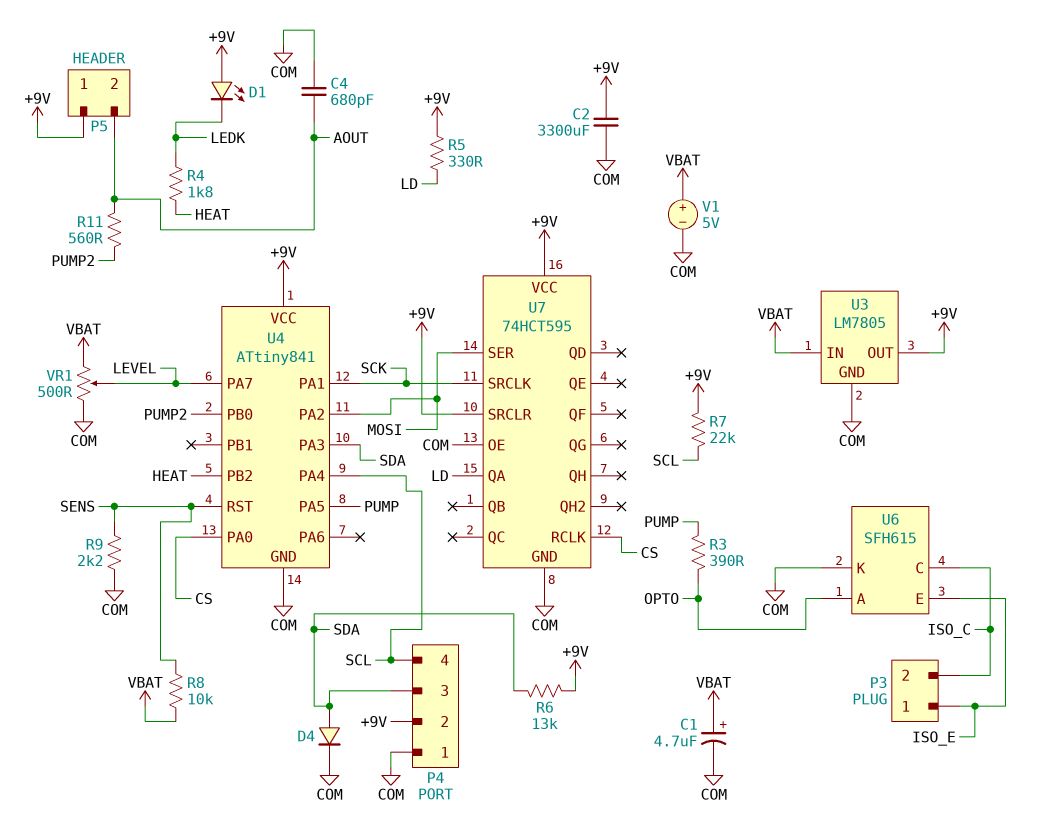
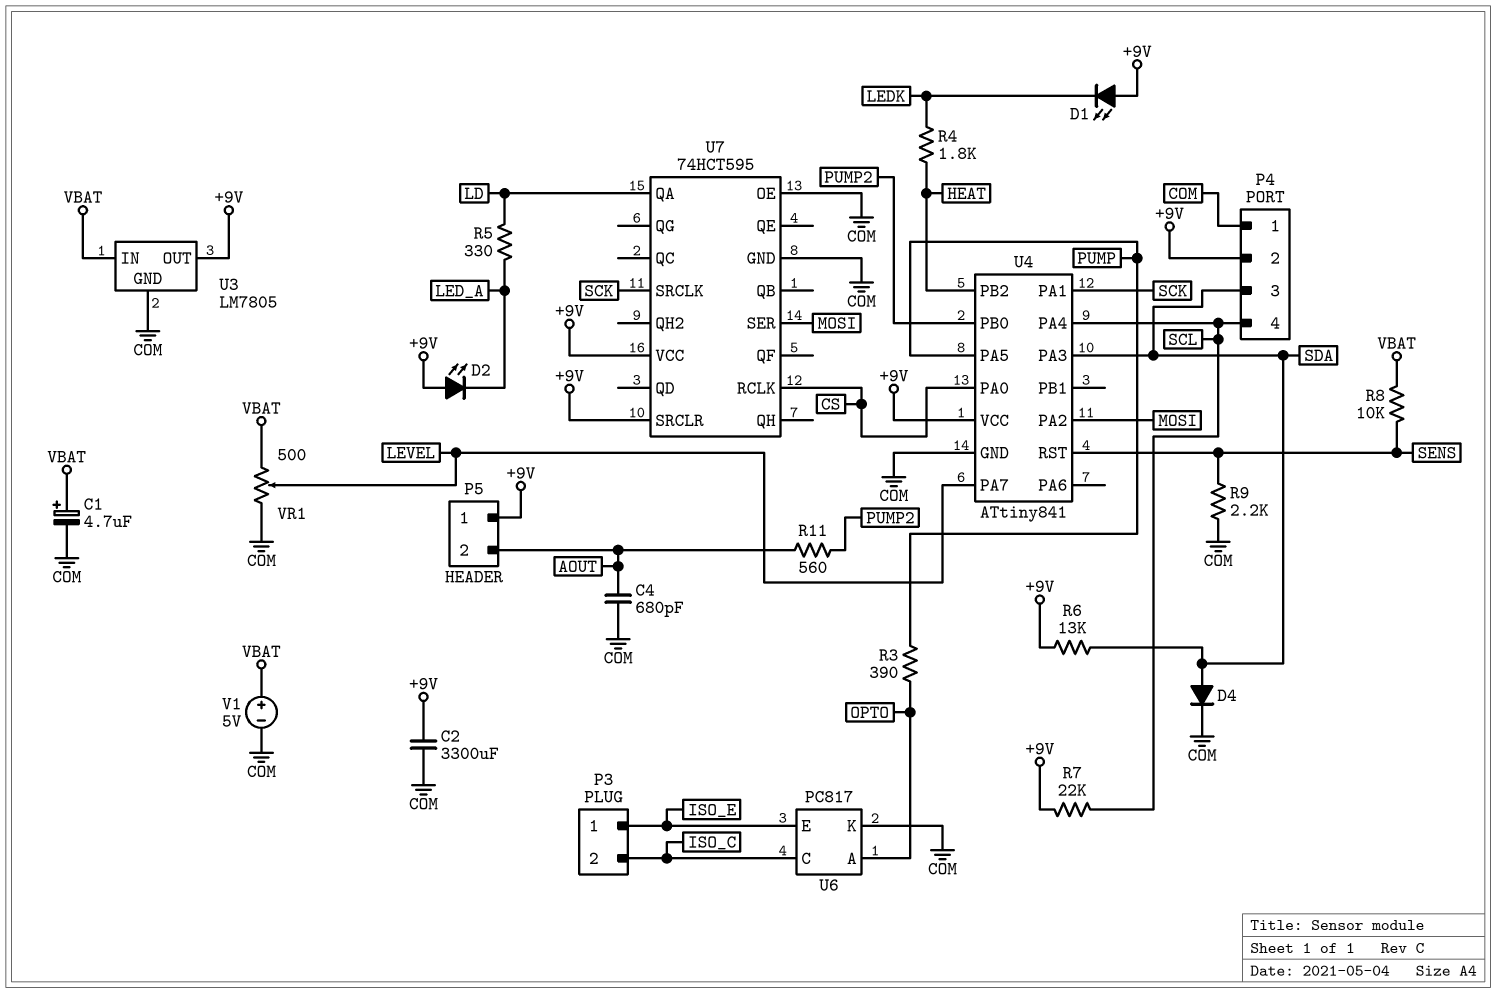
D2: none -> LED (A +9V, K LED_A)
R5: 330 (+9V, LD) -> 330 (LD, LED_A)
U6: SFH615 -> PC817

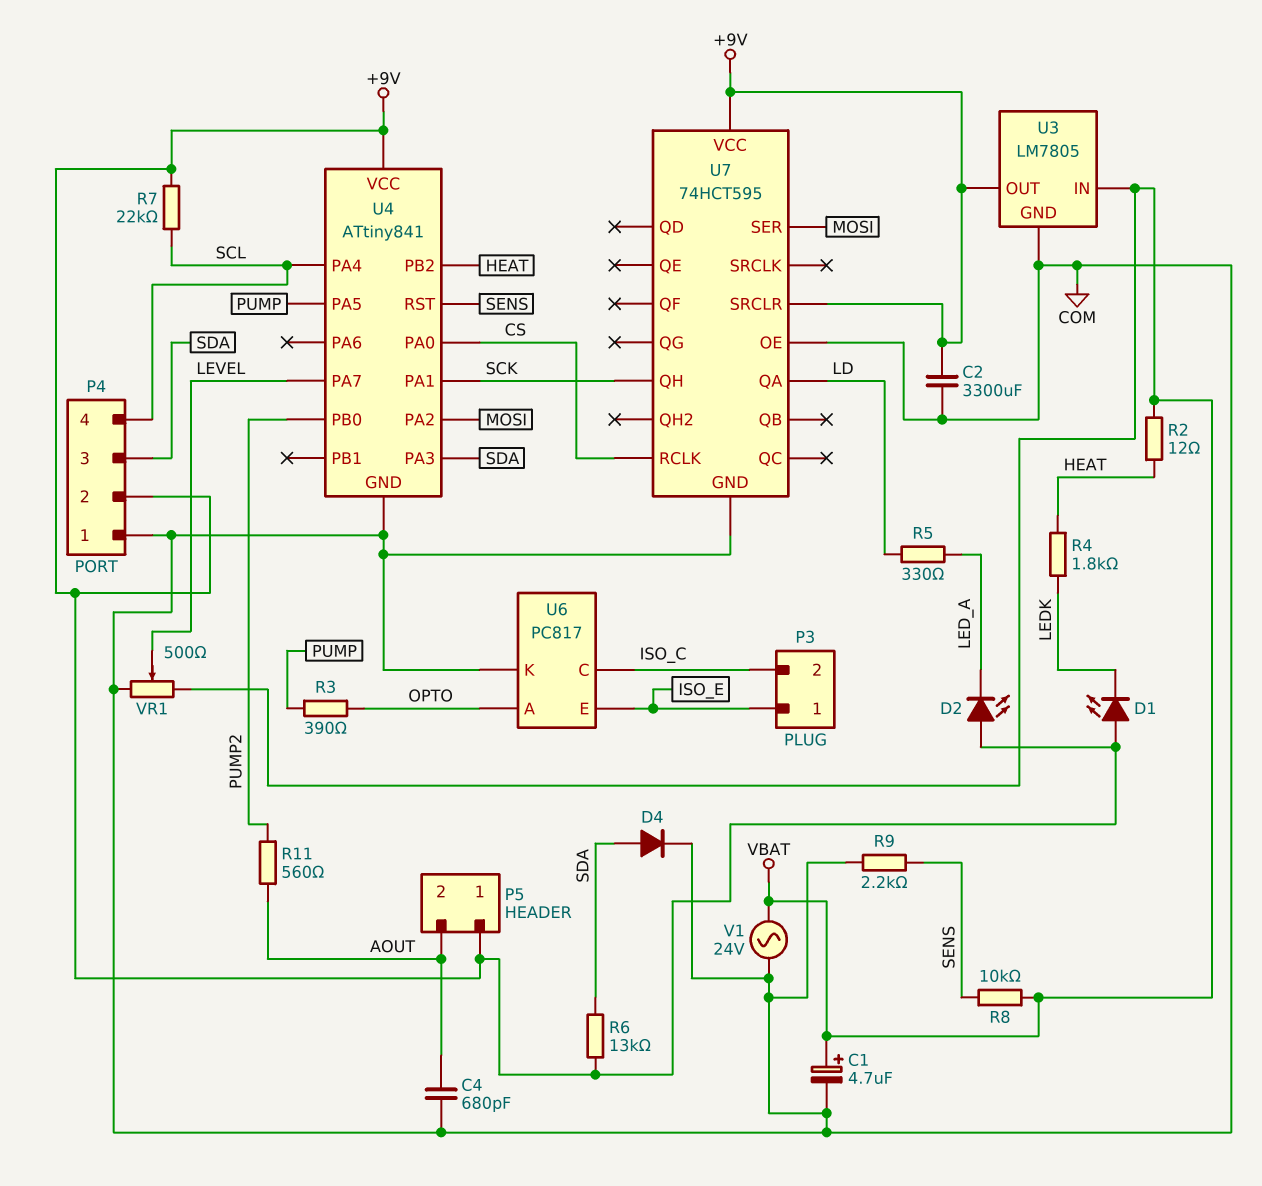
R2: none -> 12 (HEAT, VBAT)
U7 pin QH: none -> SCK
U7 pin SRCLK: SCK -> none
V1: 5V (plus VBAT, minus COM) -> AC 24V (COM, VBAT)

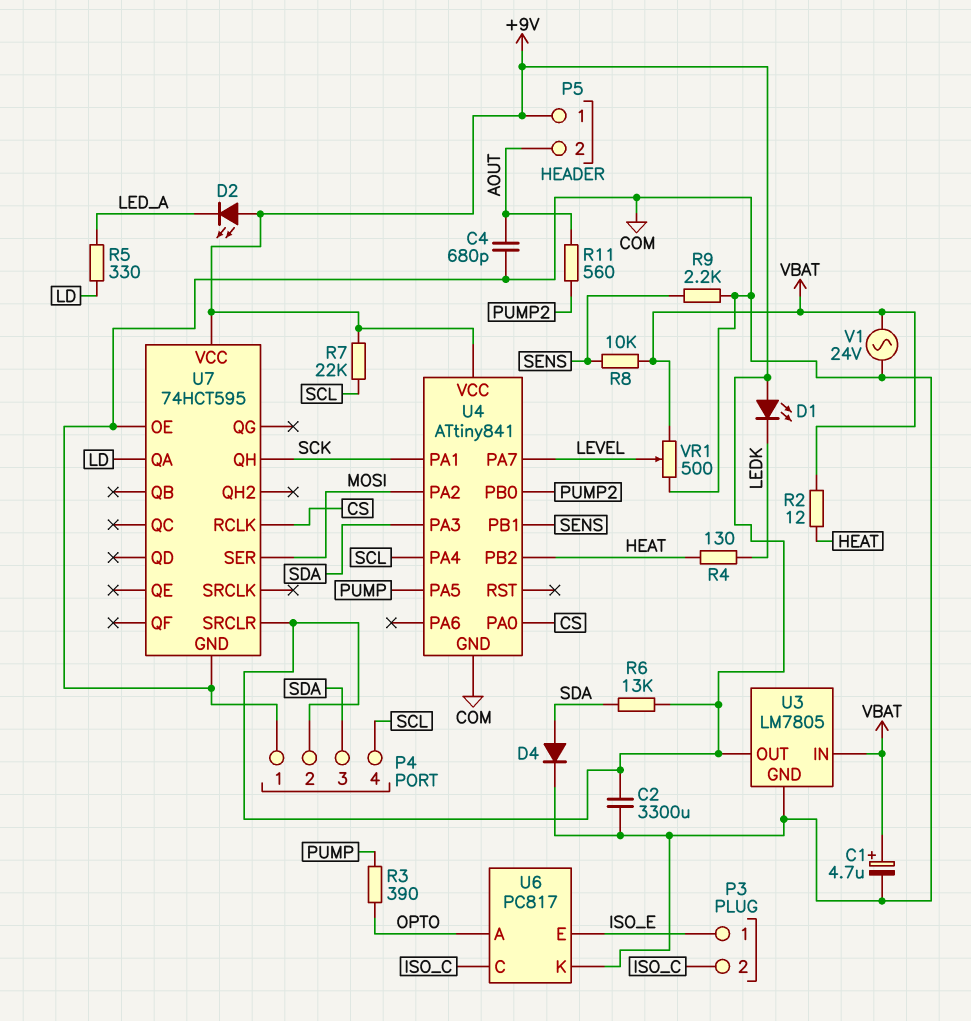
R4: 1.8k (HEAT, LEDK) -> 130 (HEAT, LEDK)
U4 pin PB1: none -> SENS
U4 pin RST: SENS -> none

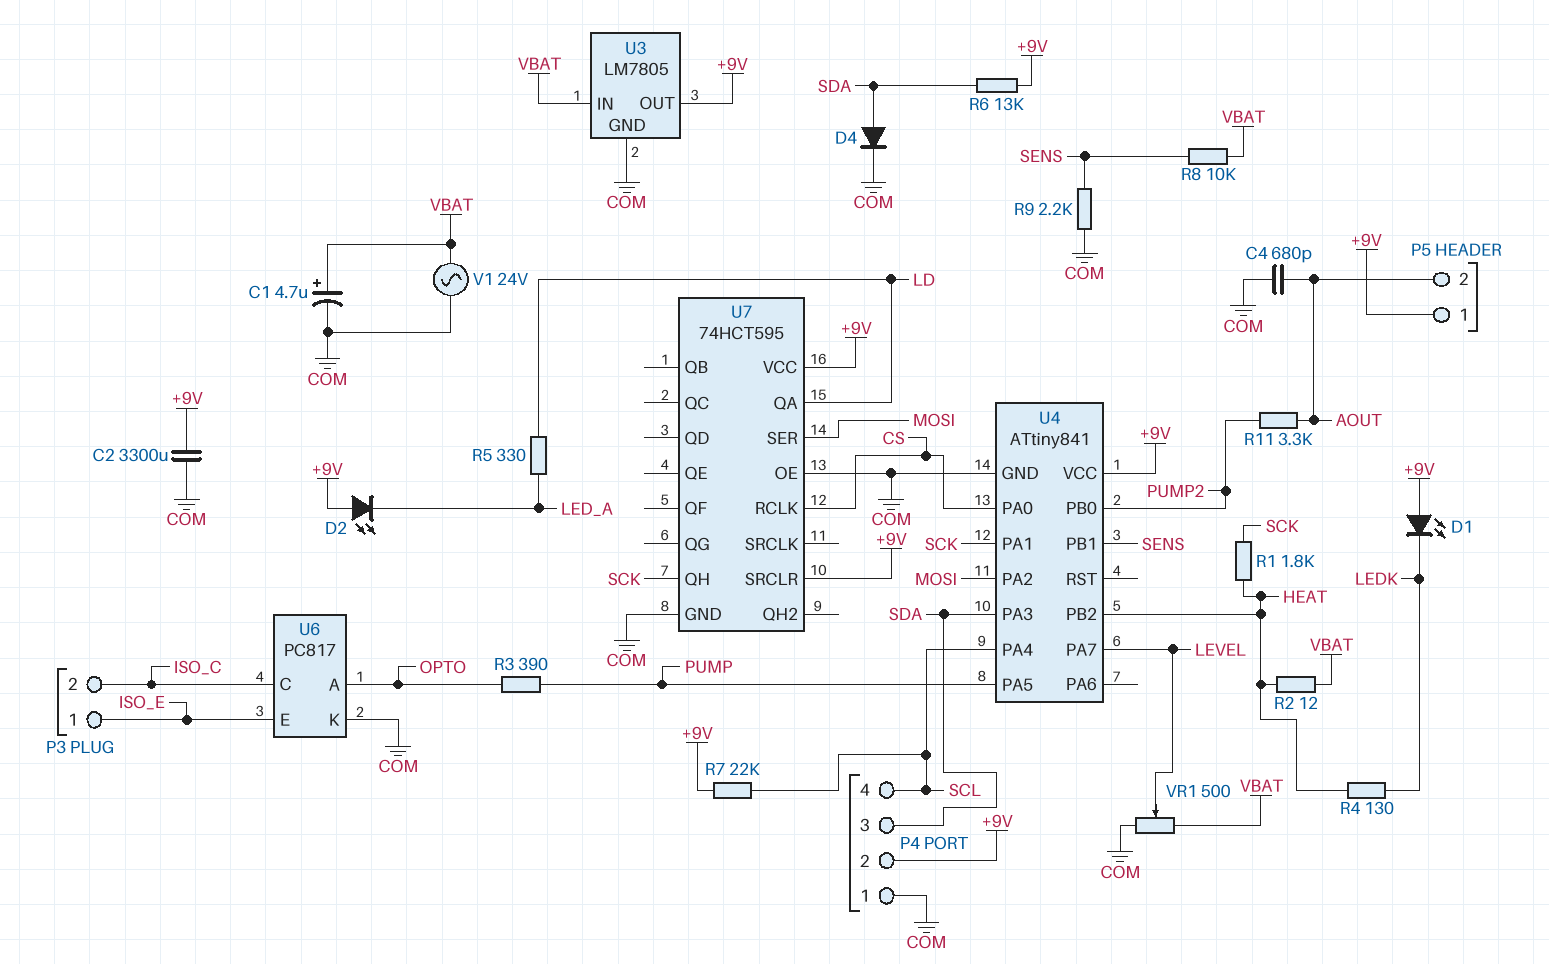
R1: none -> 1.8k (HEAT, SCK)
R11: 560 (AOUT, PUMP2) -> 3.3k (AOUT, PUMP2)

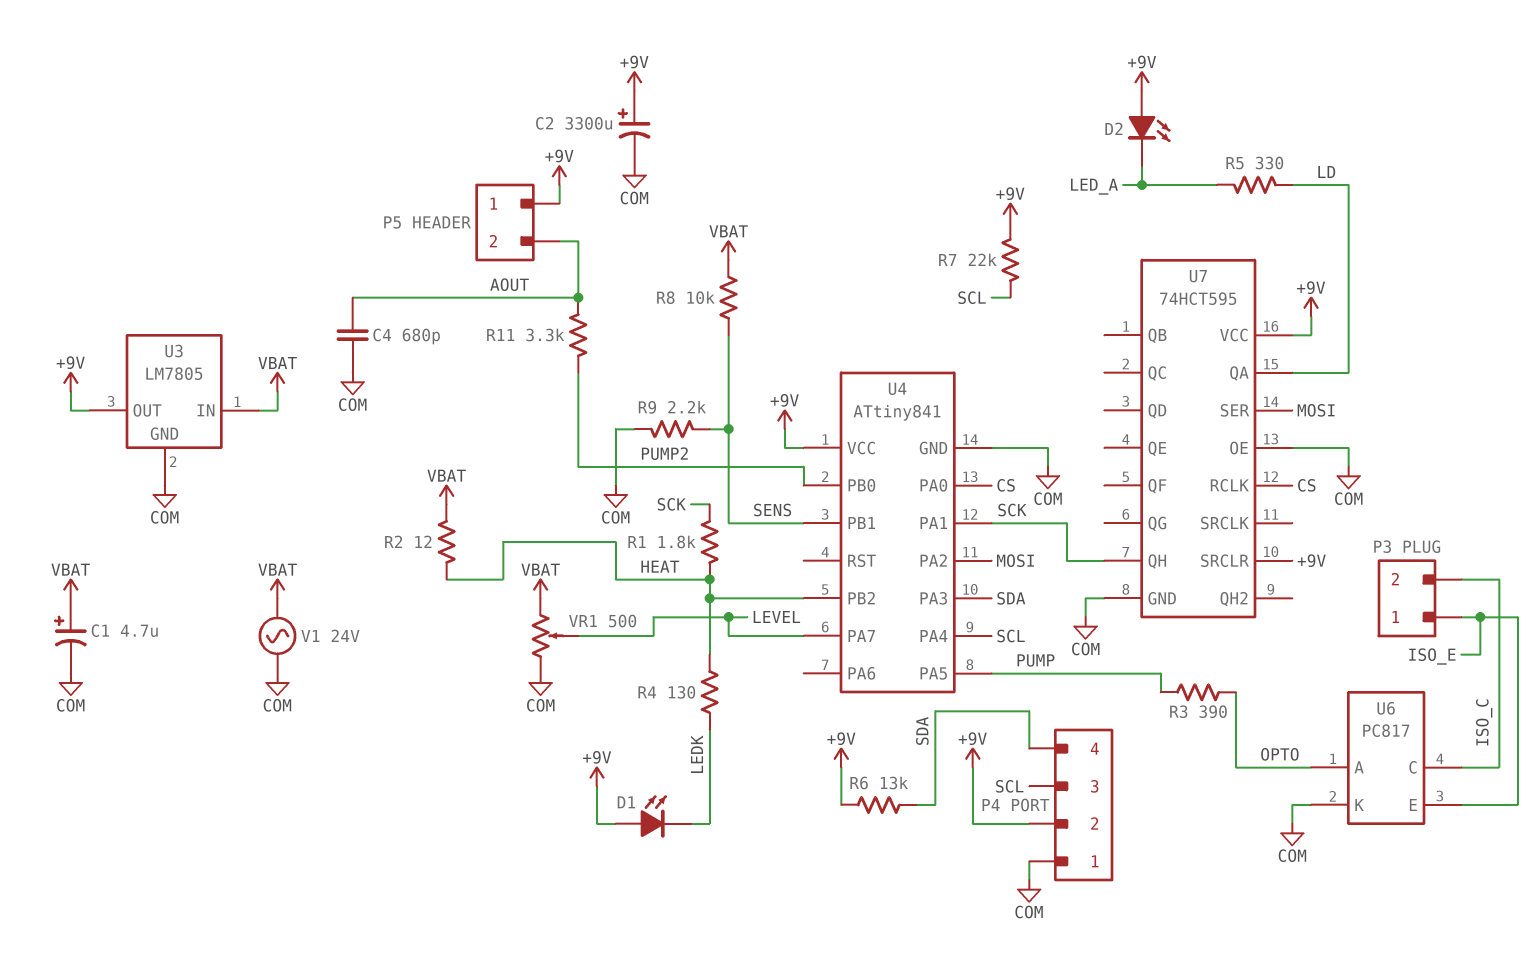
C2: 3300uF (+9V, COM) -> 3300uF (plus +9V, minus COM)
D4: diode (A SDA, K COM) -> none
P4 pin 3: SDA -> SCL
P4 pin 4: SCL -> SDA

